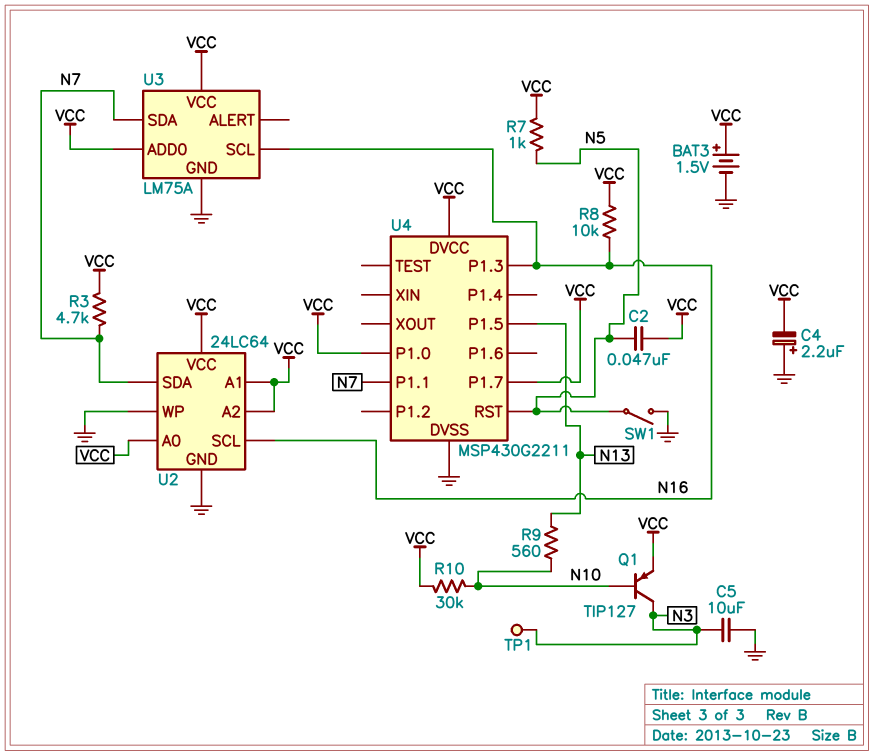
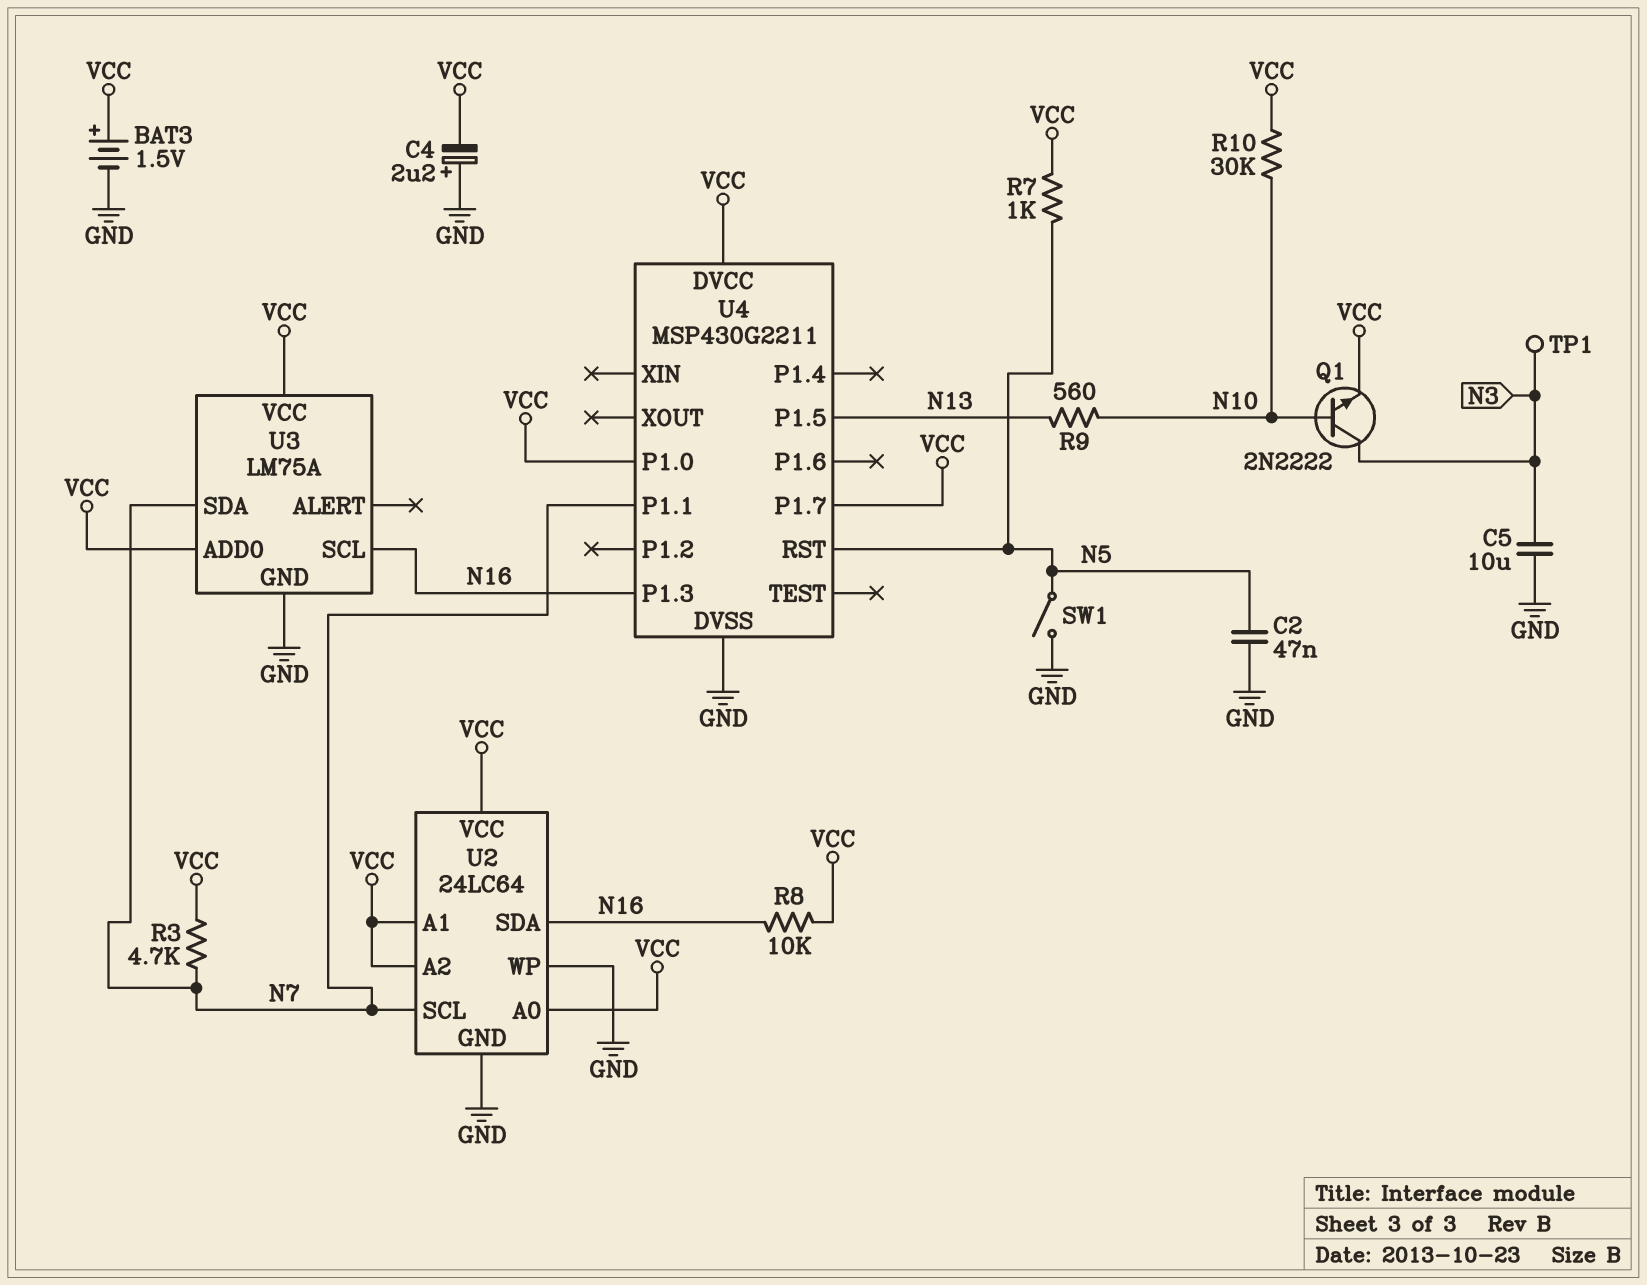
C2: 47nF (N5, VCC) -> 47nF (GND, N5)
Q1: PNP TIP127 (B N10, C N3, E VCC) -> NPN 2N2222 (B N10, C N3, E VCC)
U2 pin SCL: N16 -> N7
U2 pin SDA: N7 -> N16

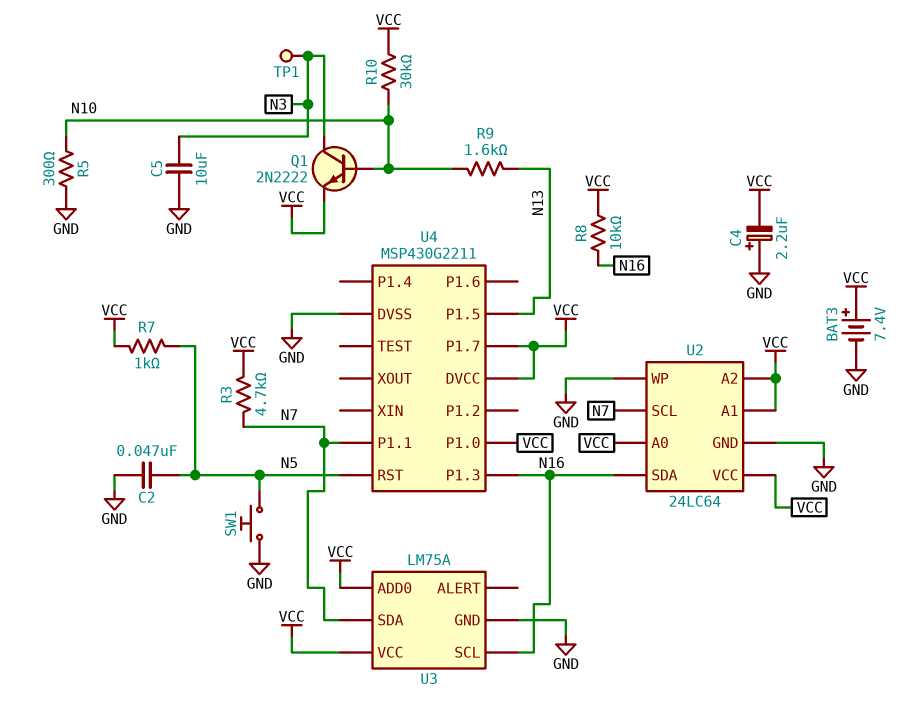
BAT3: 1.5V (plus VCC, minus GND) -> 7.4V (plus VCC, minus GND)
R5: none -> 300 (GND, N10)
R9: 560 (N10, N13) -> 1.6k (N10, N13)
SW1: switch (GND, N5) -> button (GND, N5)

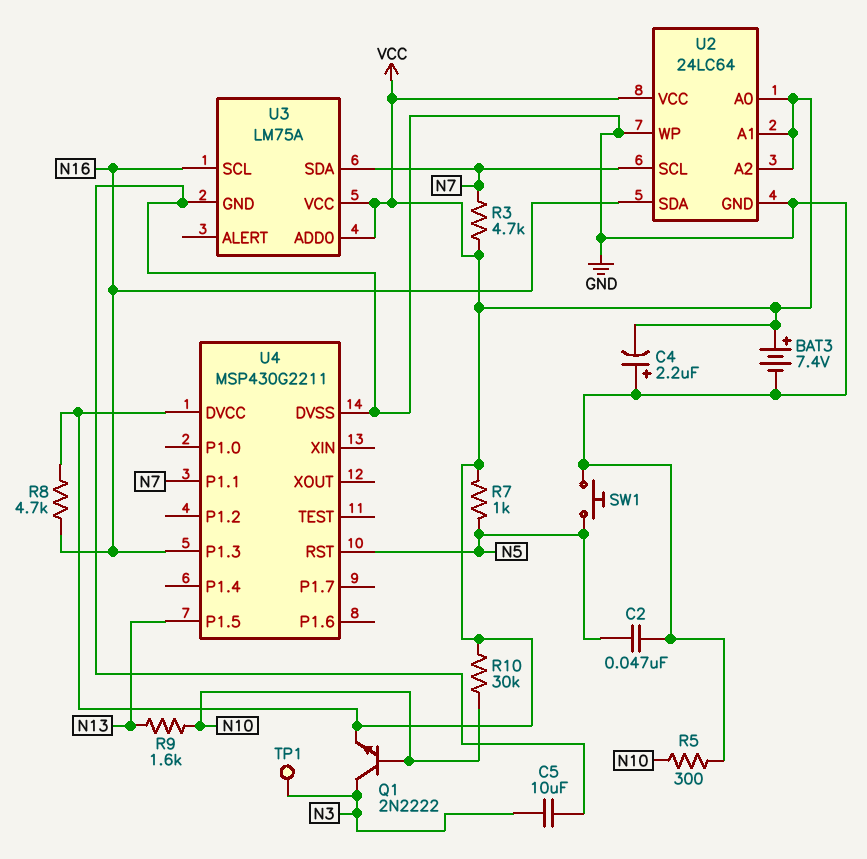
R8: 10k (N16, VCC) -> 4.7k (N16, VCC)
U4 pin P1.0: VCC -> none
U4 pin P1.7: VCC -> none

